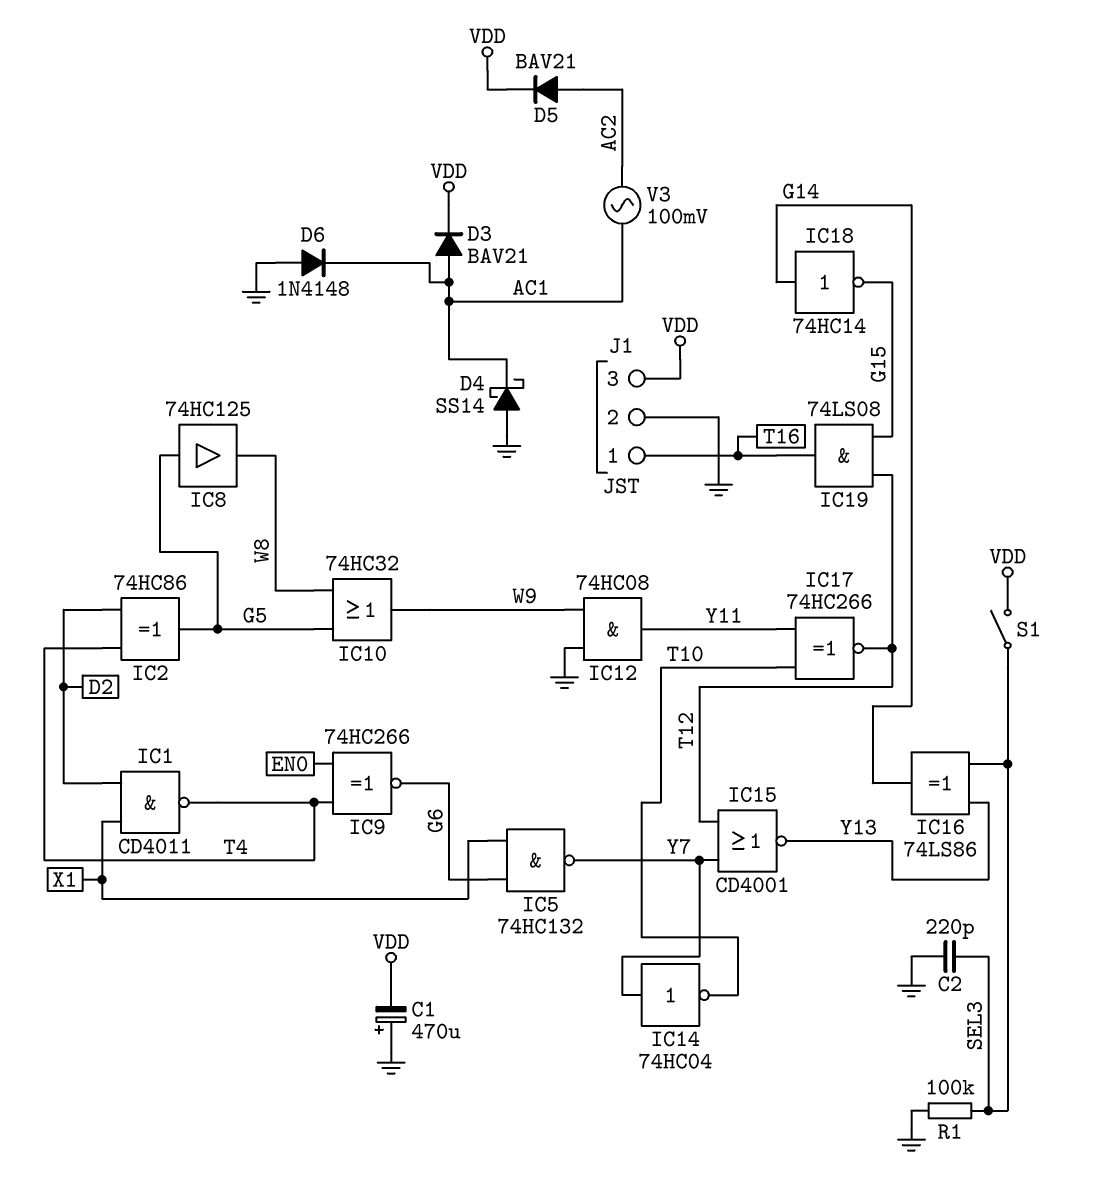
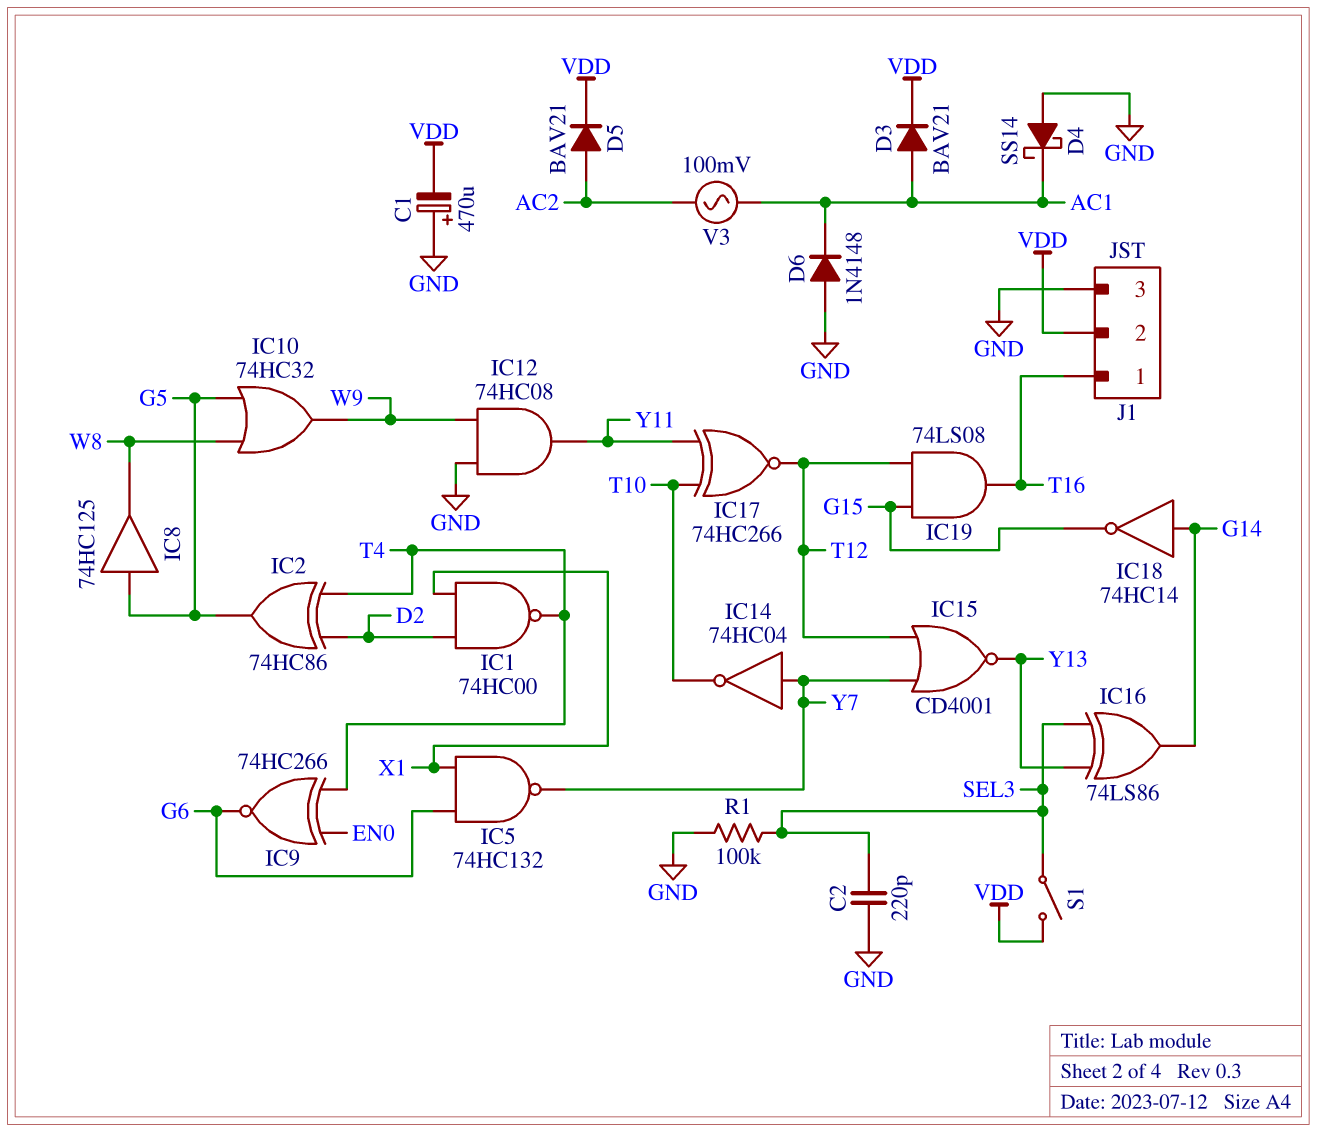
IC1: NAND CD4011 (in D2, in X1, out T4) -> NAND 74HC00 (in D2, in X1, out T4)
J1 pin 2: GND -> VDD
J1 pin 3: VDD -> GND

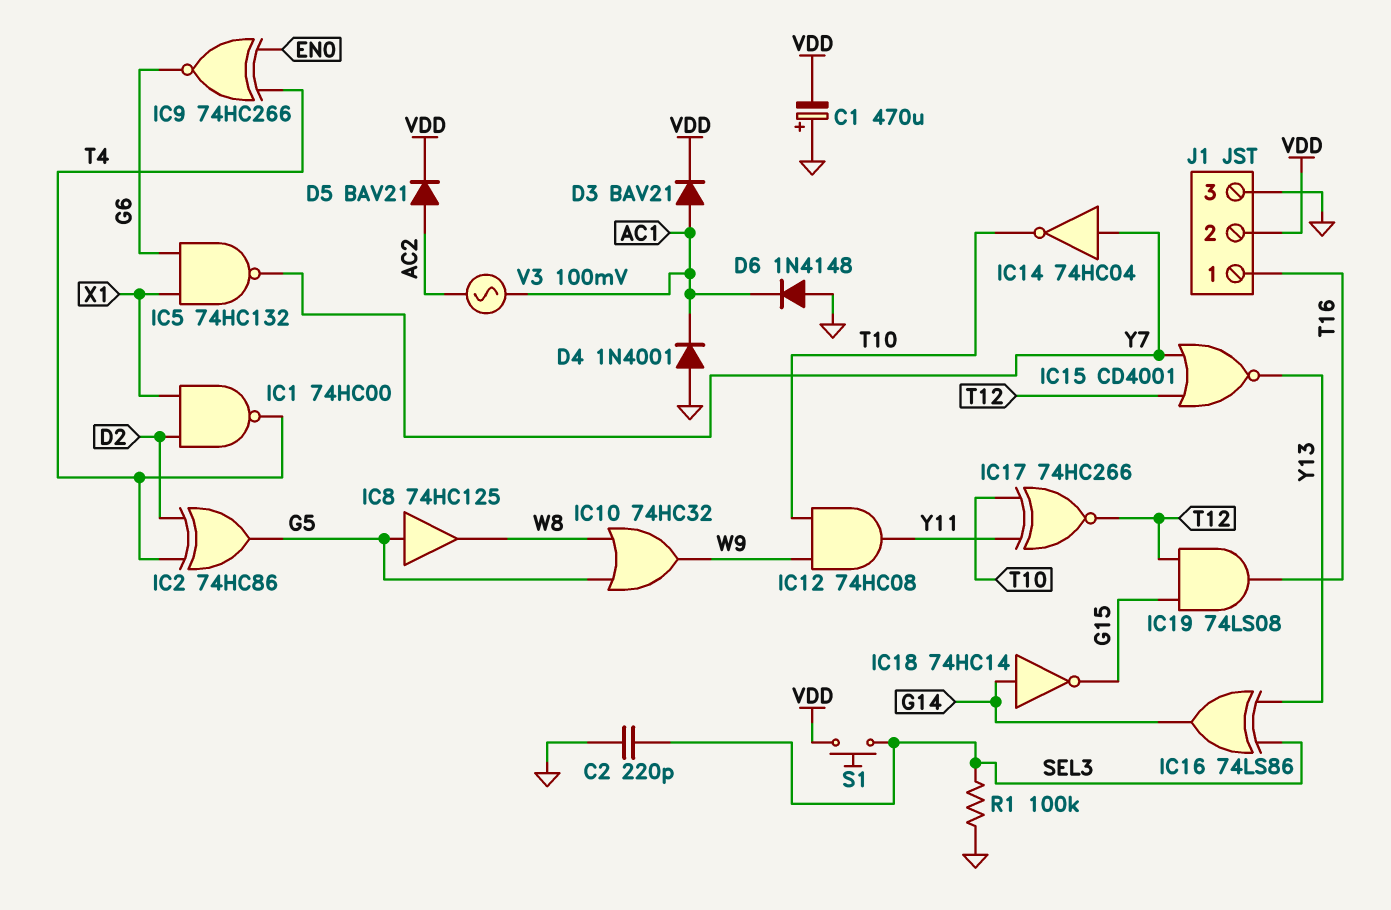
D4: schottky SS14 (A GND, K AC1) -> diode 1N4001 (A GND, K AC1)
IC12: AND 74HC08 (in GND, in W9, out Y11) -> AND 74HC08 (in T10, in W9, out Y11)
S1: switch (SEL3, VDD) -> button (SEL3, VDD)

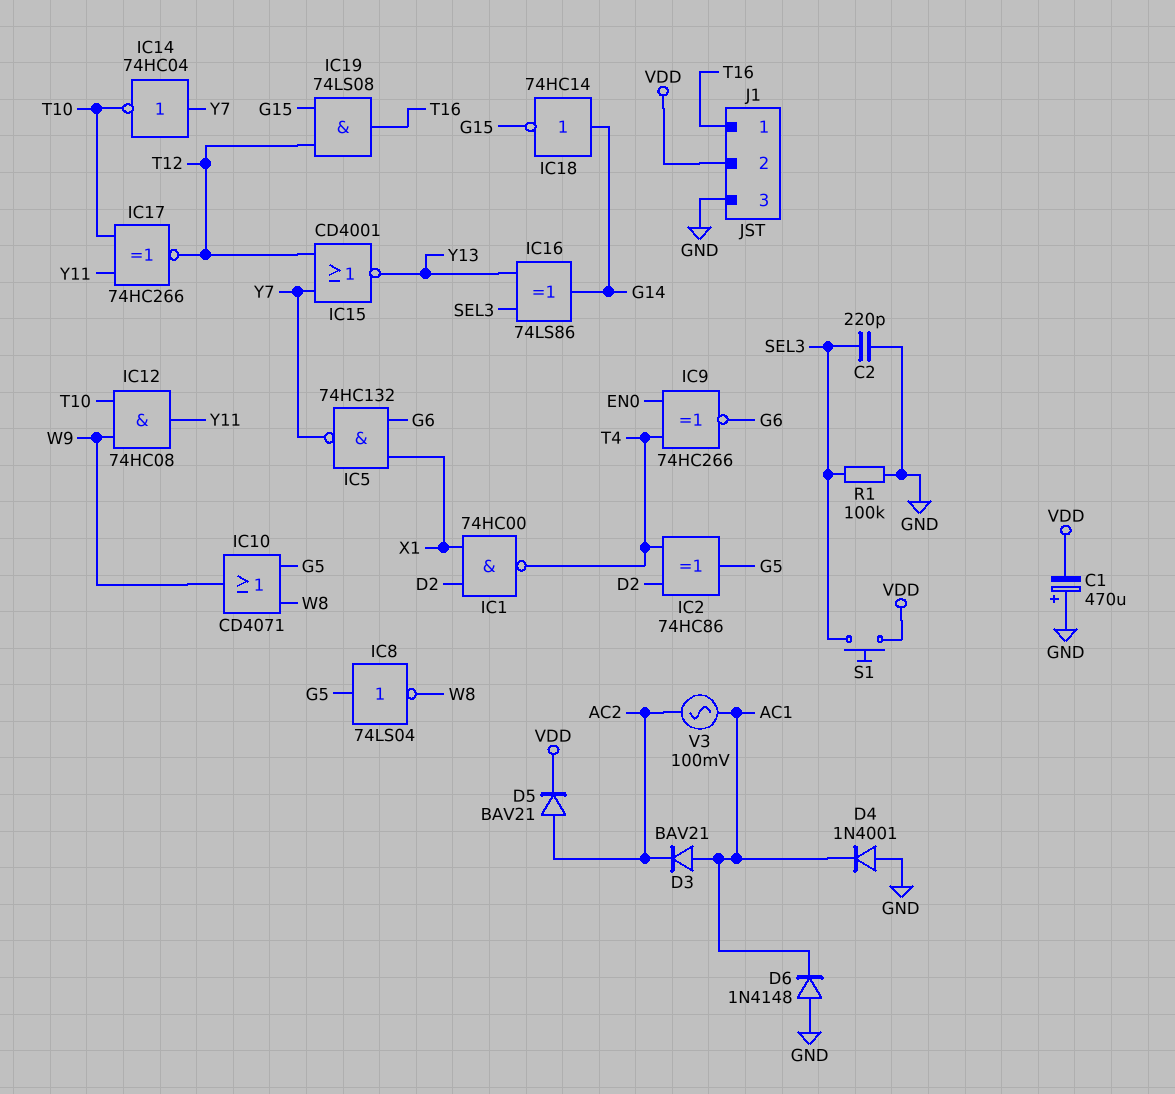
D3: diode BAV21 (A AC1, K VDD) -> diode BAV21 (A AC1, K AC2)
IC8: buffer 74HC125 (in G5, out W8) -> NOT 74LS04 (in G5, out W8)
IC10: OR 74HC32 (in G5, in W8, out W9) -> OR CD4071 (in G5, in W8, out W9)

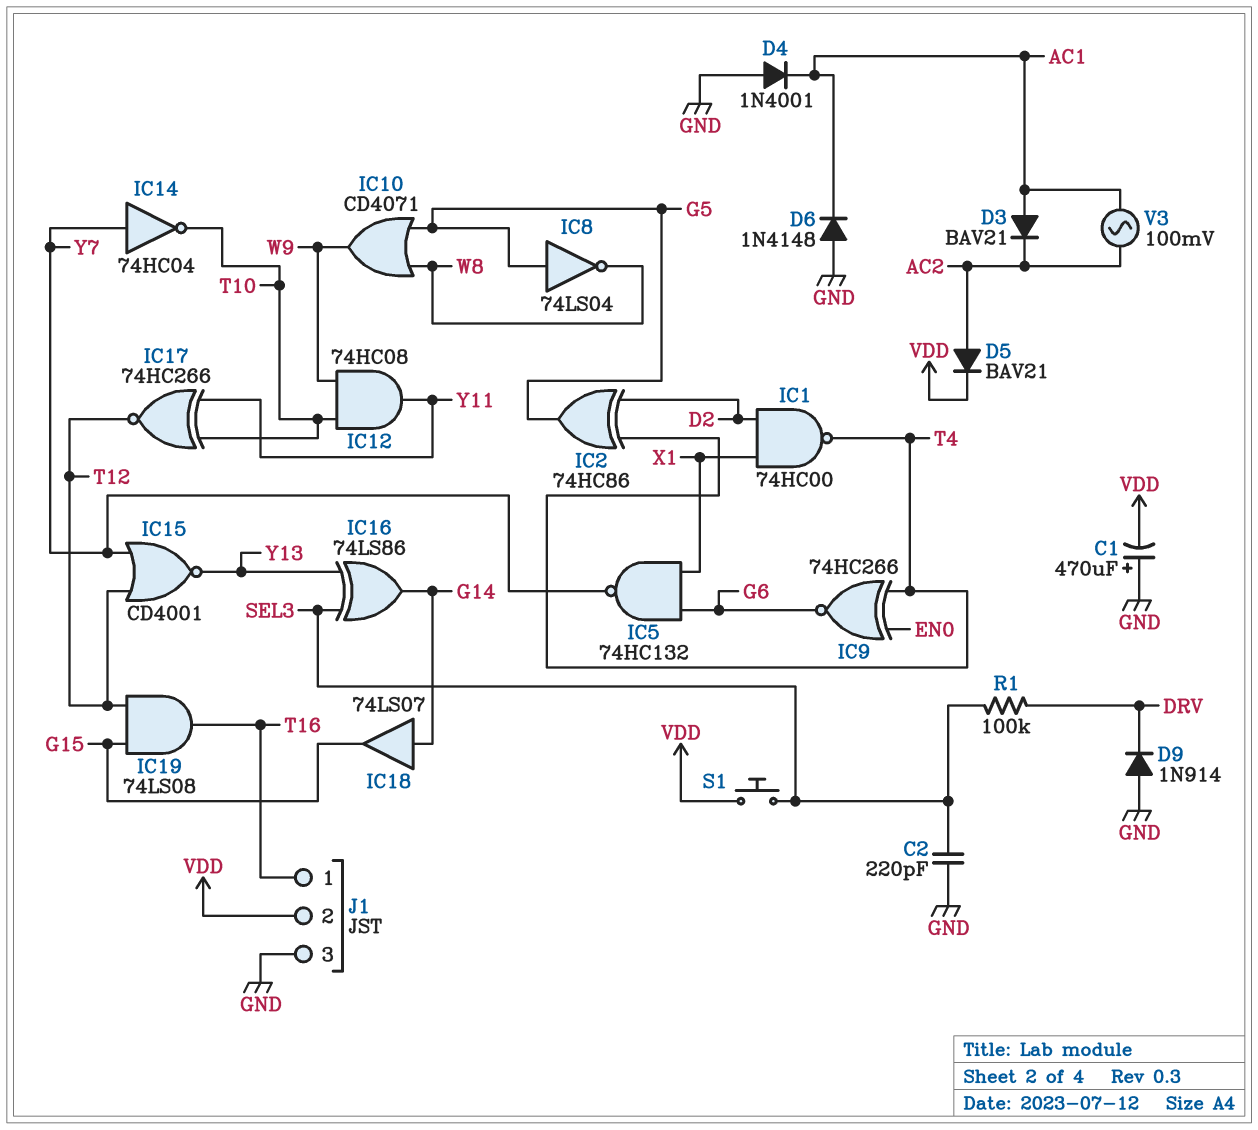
D9: none -> diode 1N914 (A GND, K DRV)
IC18: NOT 74HC14 (in G14, out G15) -> buffer 74LS07 (in G14, out G15)
R1: 100k (GND, SEL3) -> 100k (DRV, SEL3)

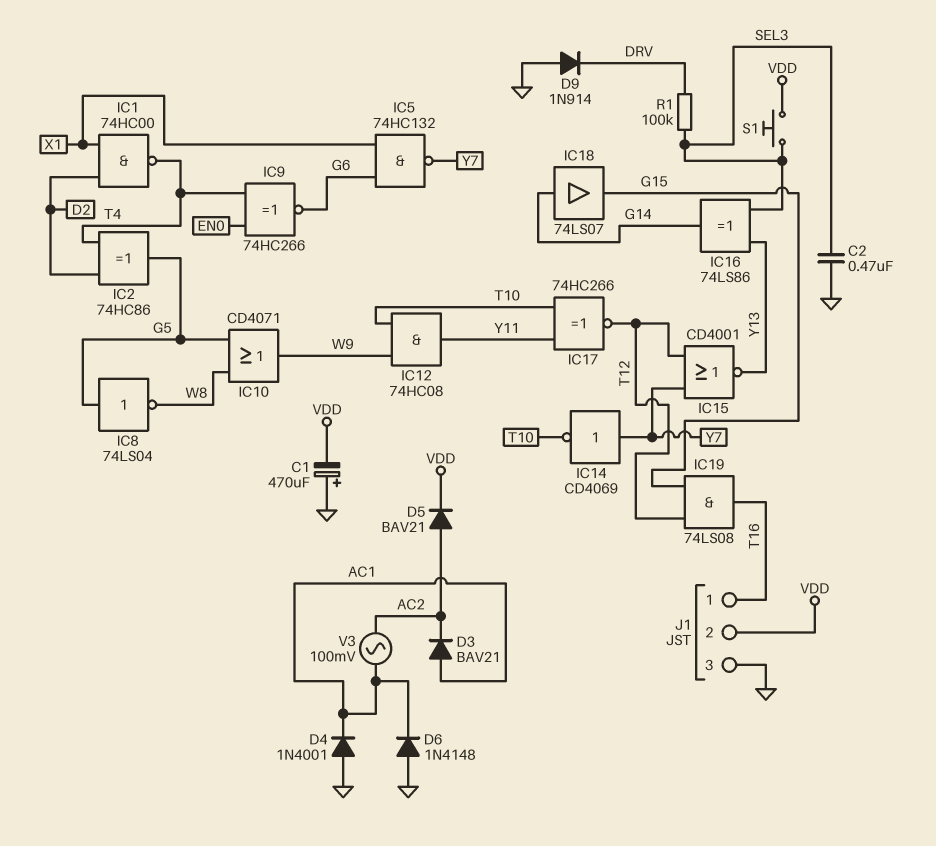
C2: 220pF (GND, SEL3) -> 470nF (GND, SEL3)
IC14: NOT 74HC04 (in Y7, out T10) -> NOT CD4069 (in Y7, out T10)

